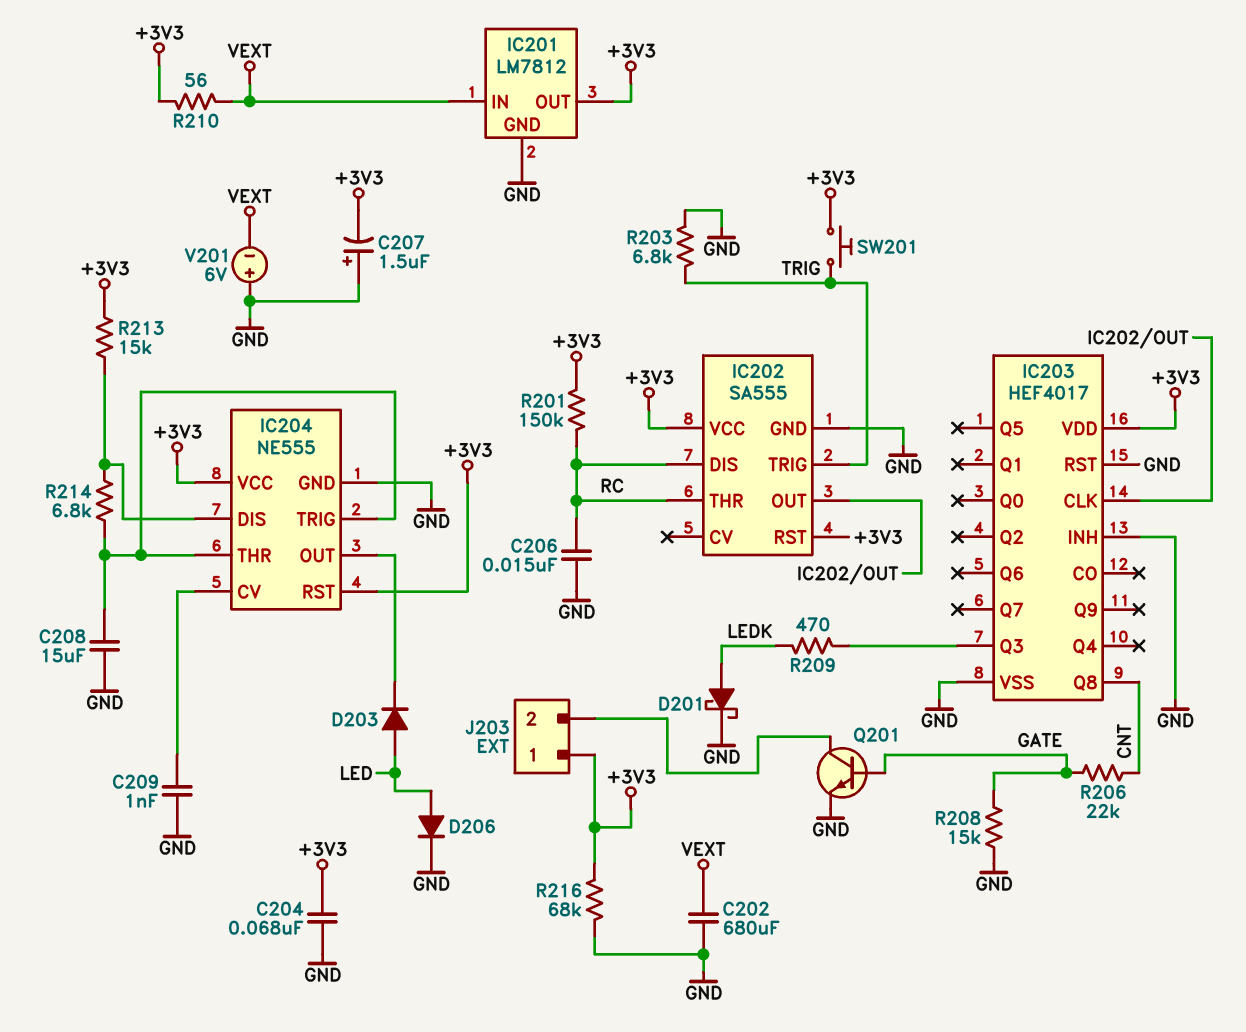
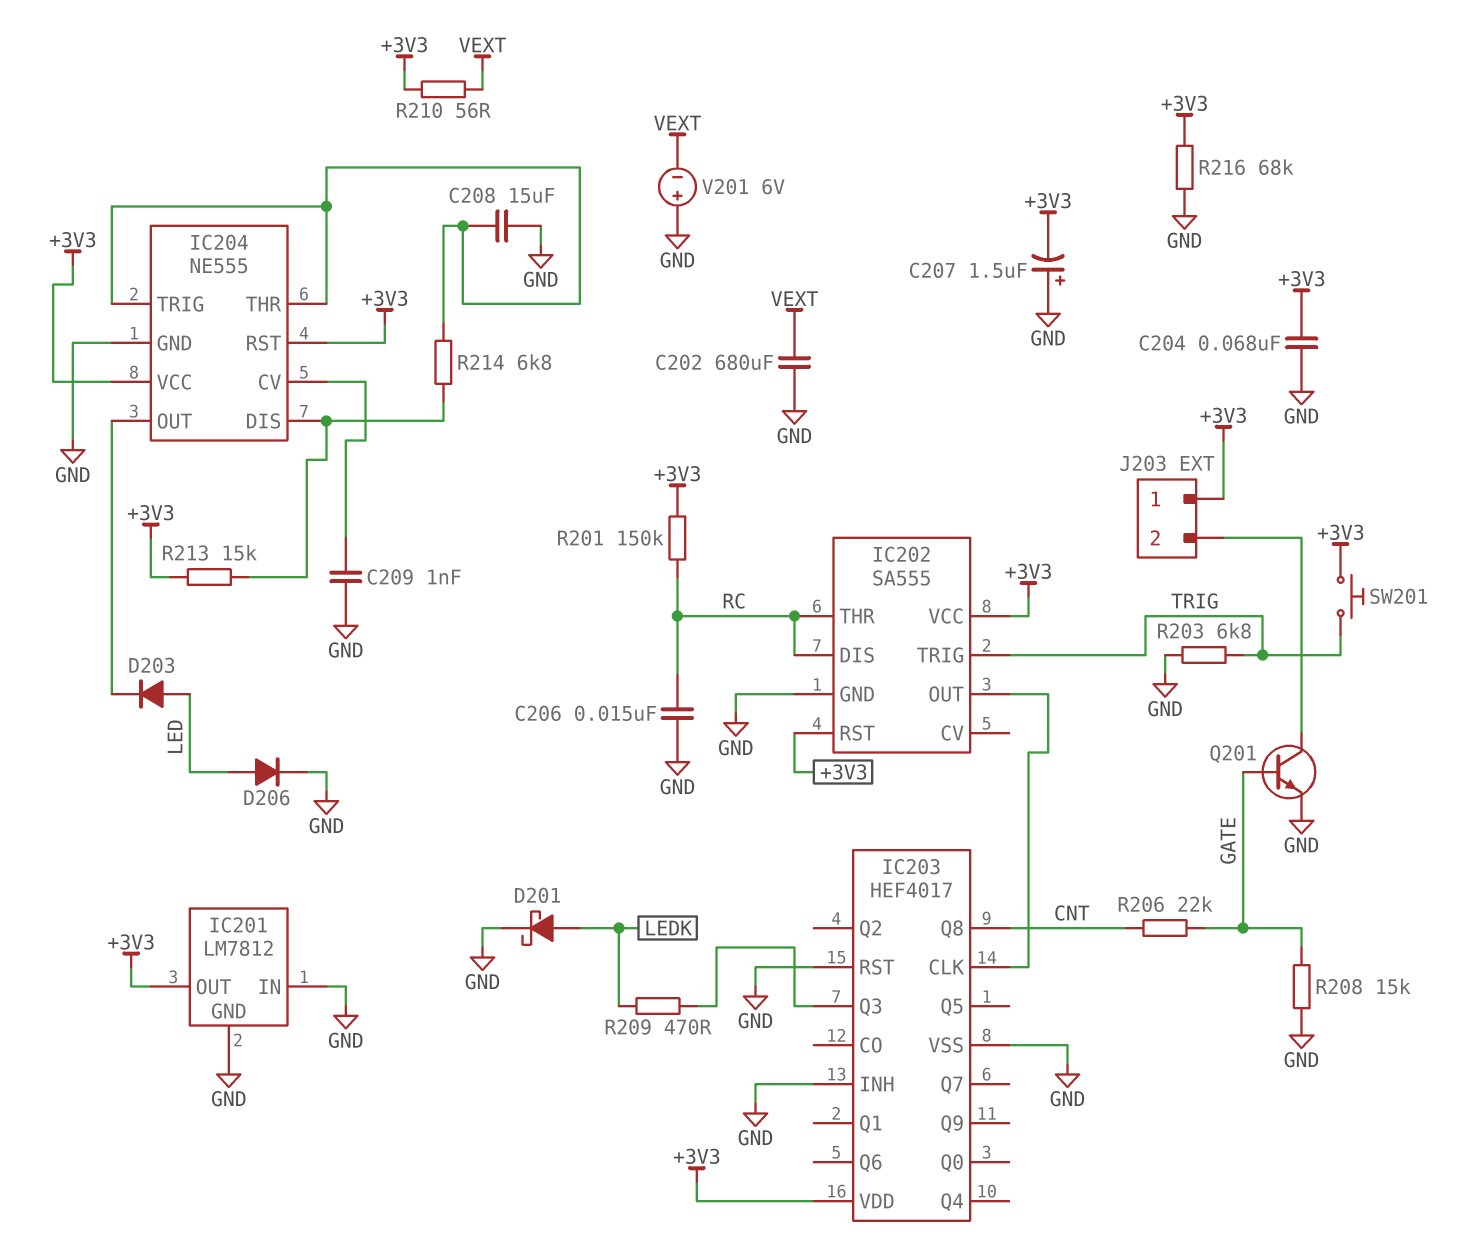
IC201 pin IN: VEXT -> GND

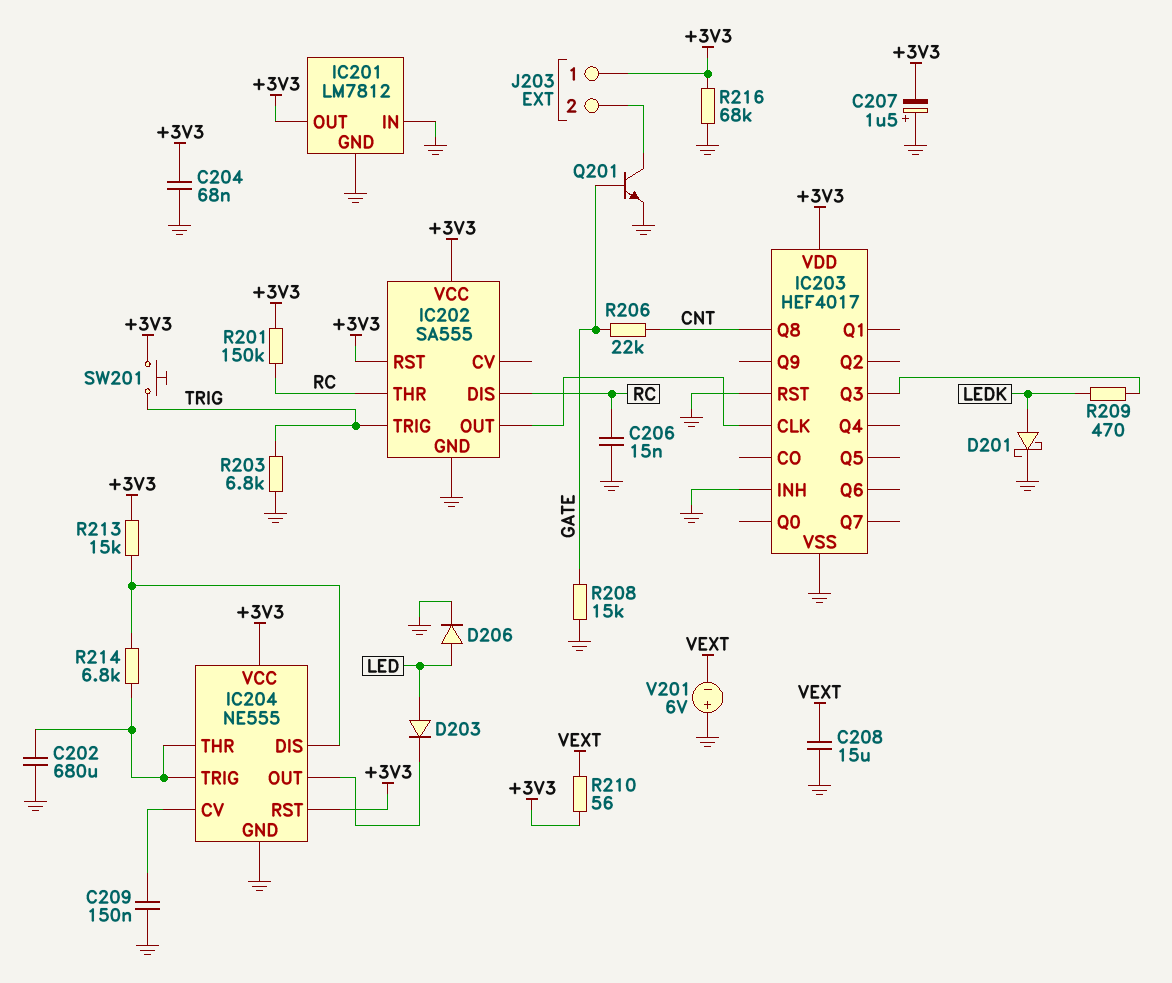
C202: 680uF (GND, VEXT) -> 680uF (GND, IC204/THR)
C208: 15uF (GND, IC204/THR) -> 15uF (GND, VEXT)
C209: 1nF (GND, IC204/CV) -> 150nF (GND, IC204/CV)

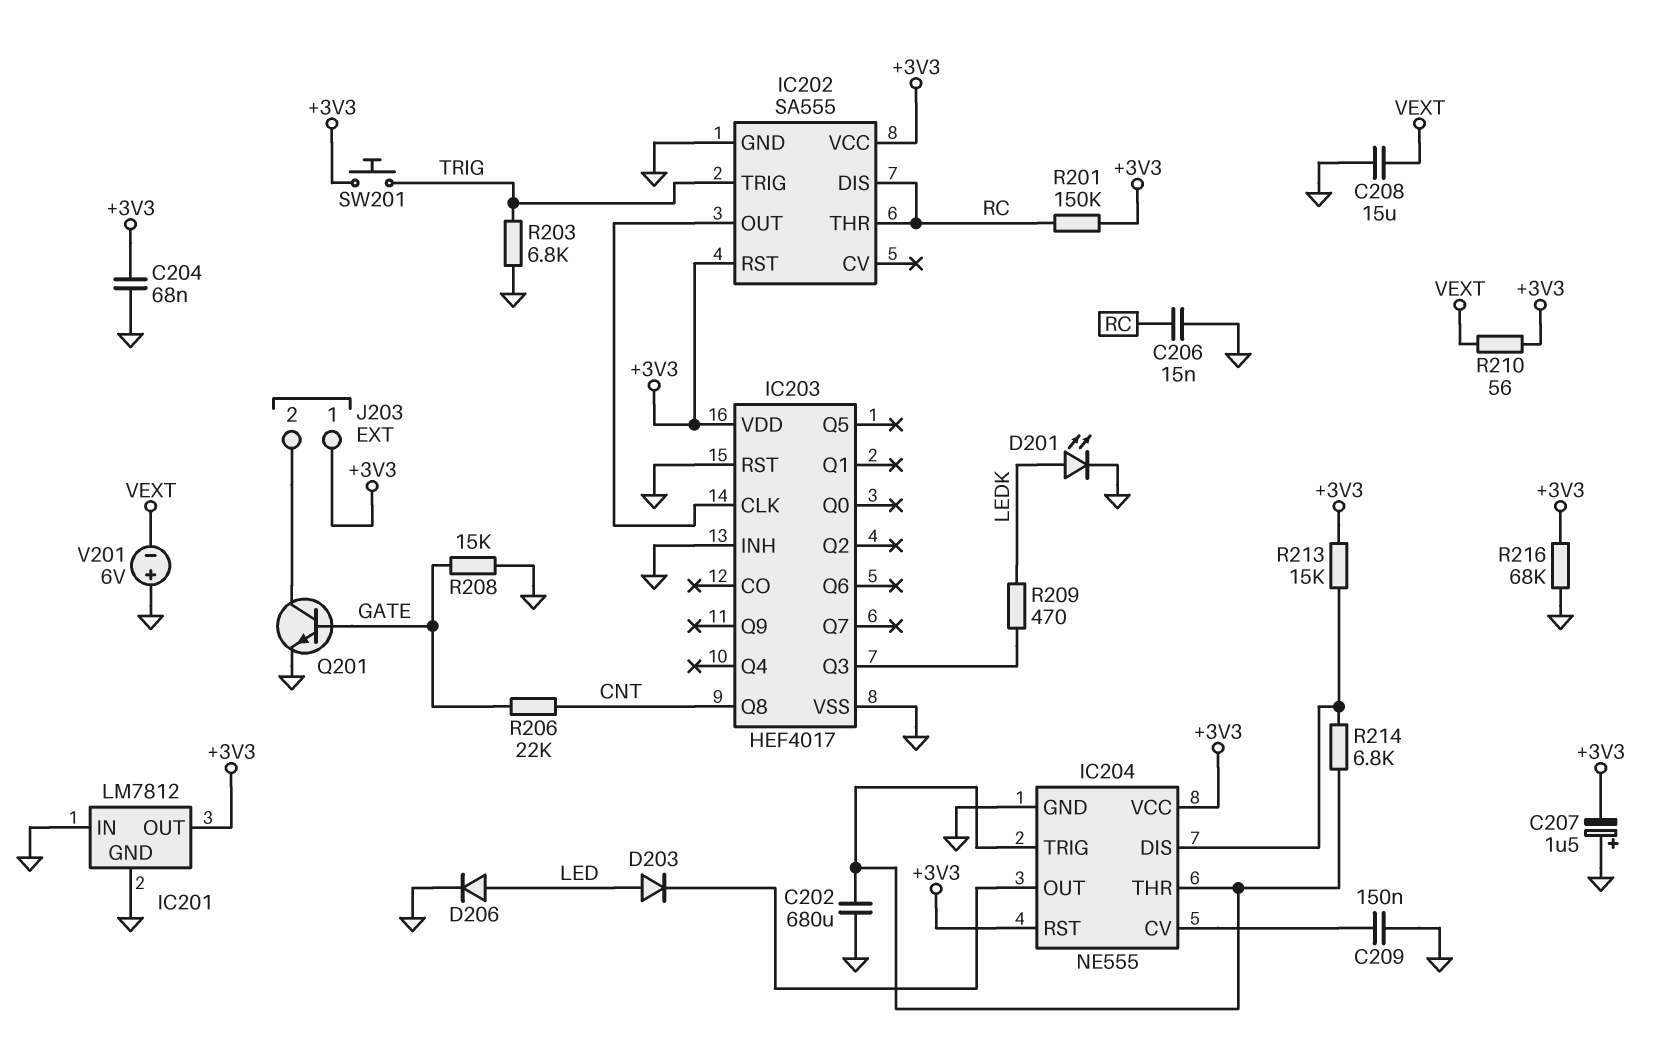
D201: schottky (A LEDK, K GND) -> LED (A LEDK, K GND)

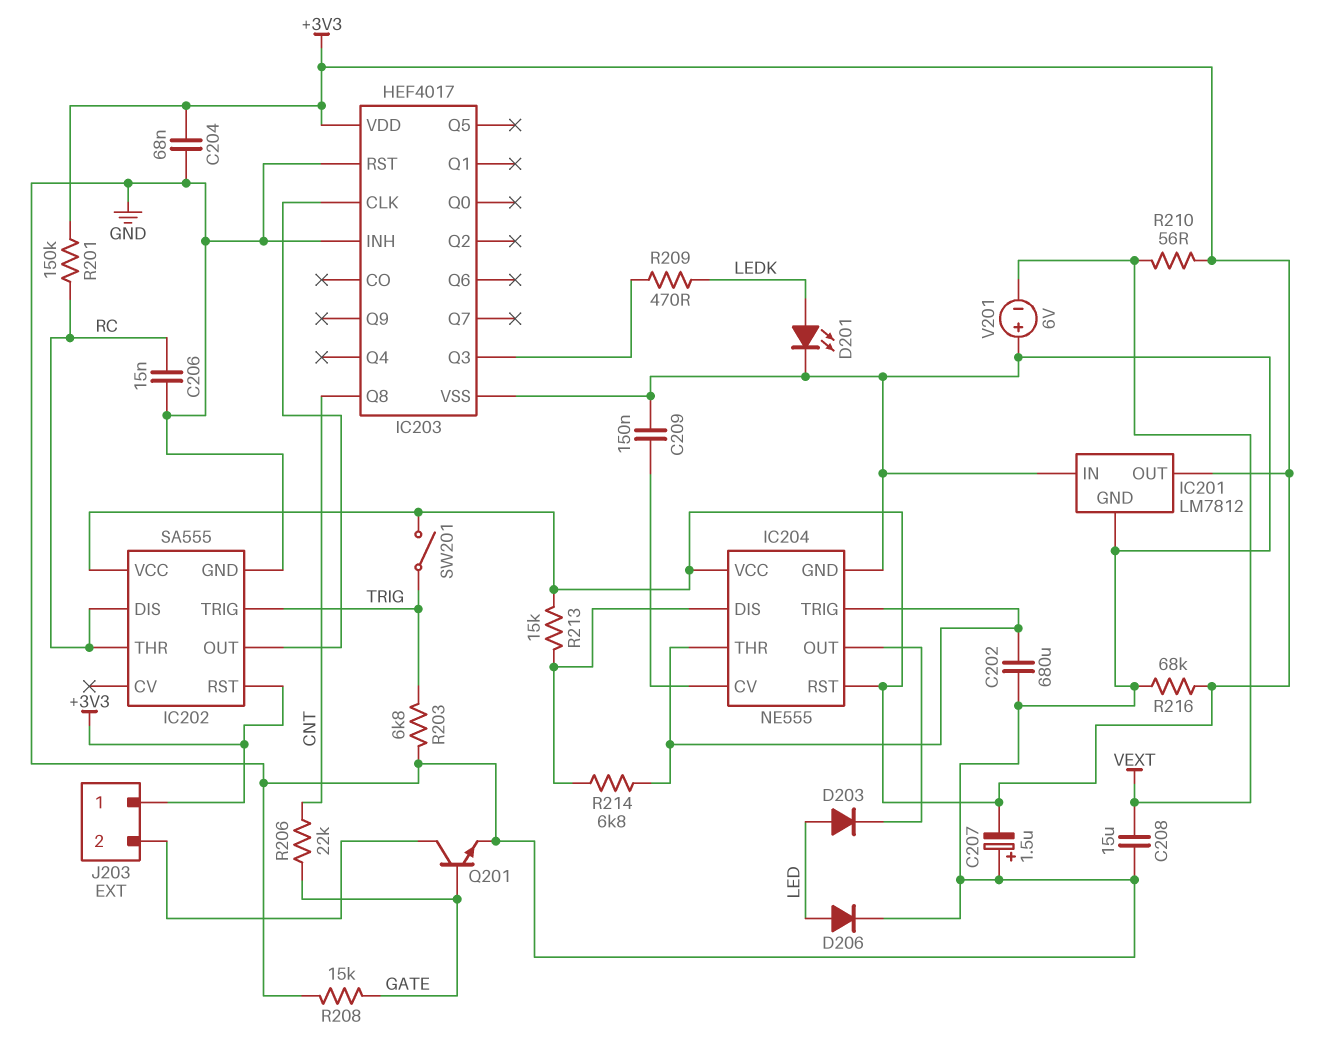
SW201: button (+3V3, TRIG) -> switch (+3V3, TRIG)

